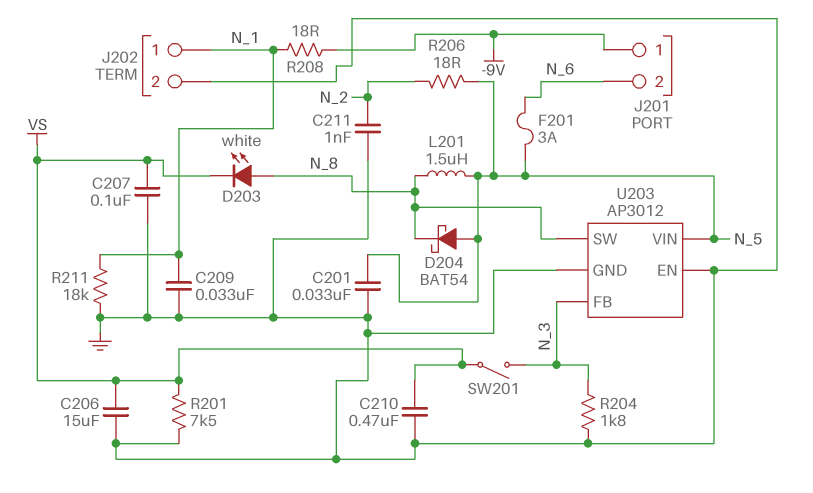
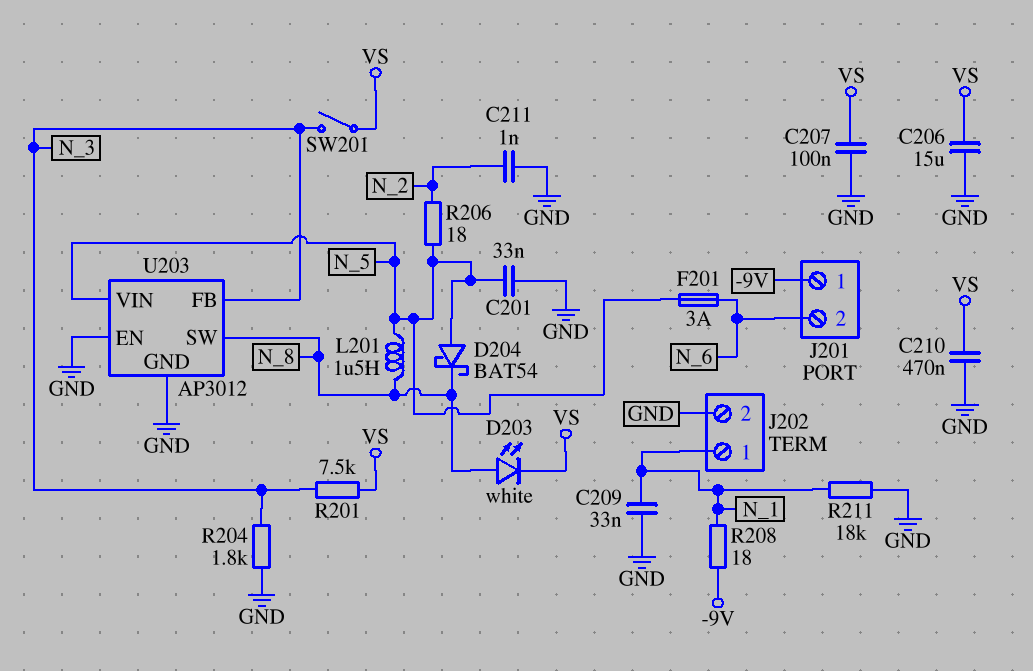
R201: 7.5k (GND, VS) -> 7.5k (N_3, VS)

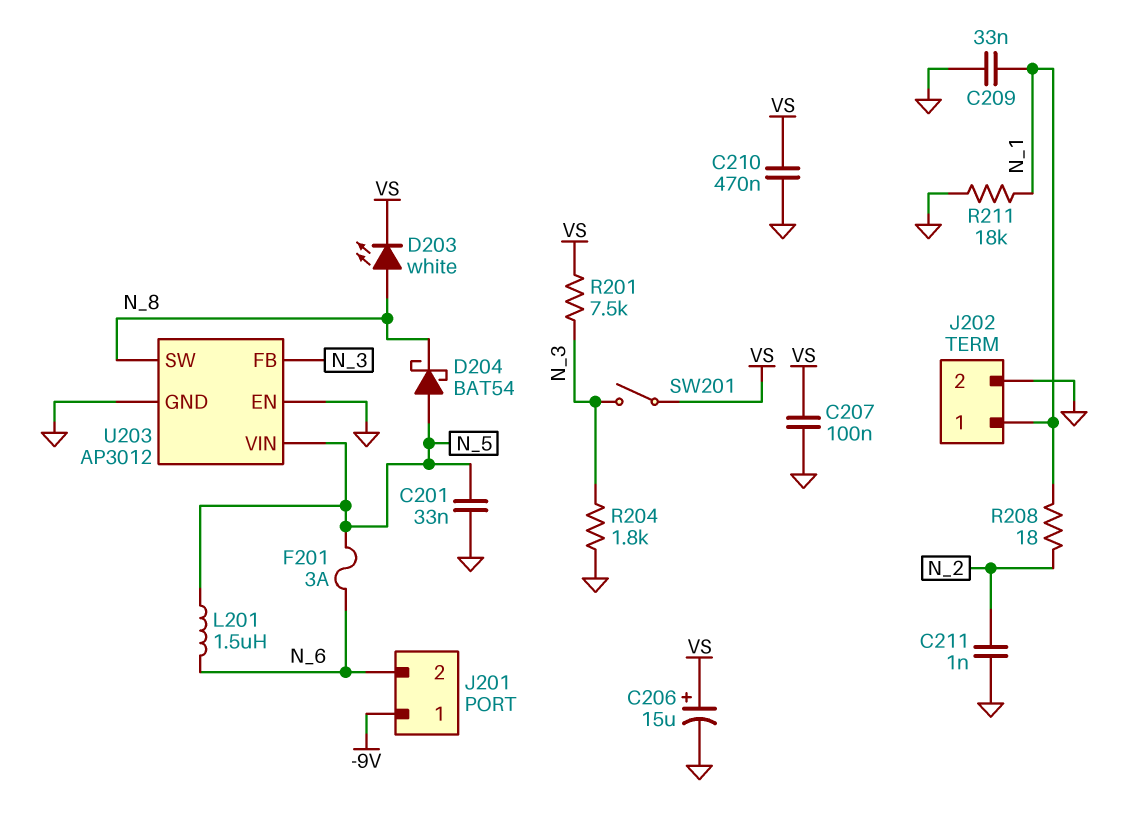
C206: 15uF (GND, VS) -> 15uF (plus VS, minus GND)
L201: 1.5uH (N_5, N_8) -> 1.5uH (N_5, N_6)
R206: 18 (N_2, N_5) -> none
R208: 18 (-9V, N_1) -> 18 (N_1, N_2)

